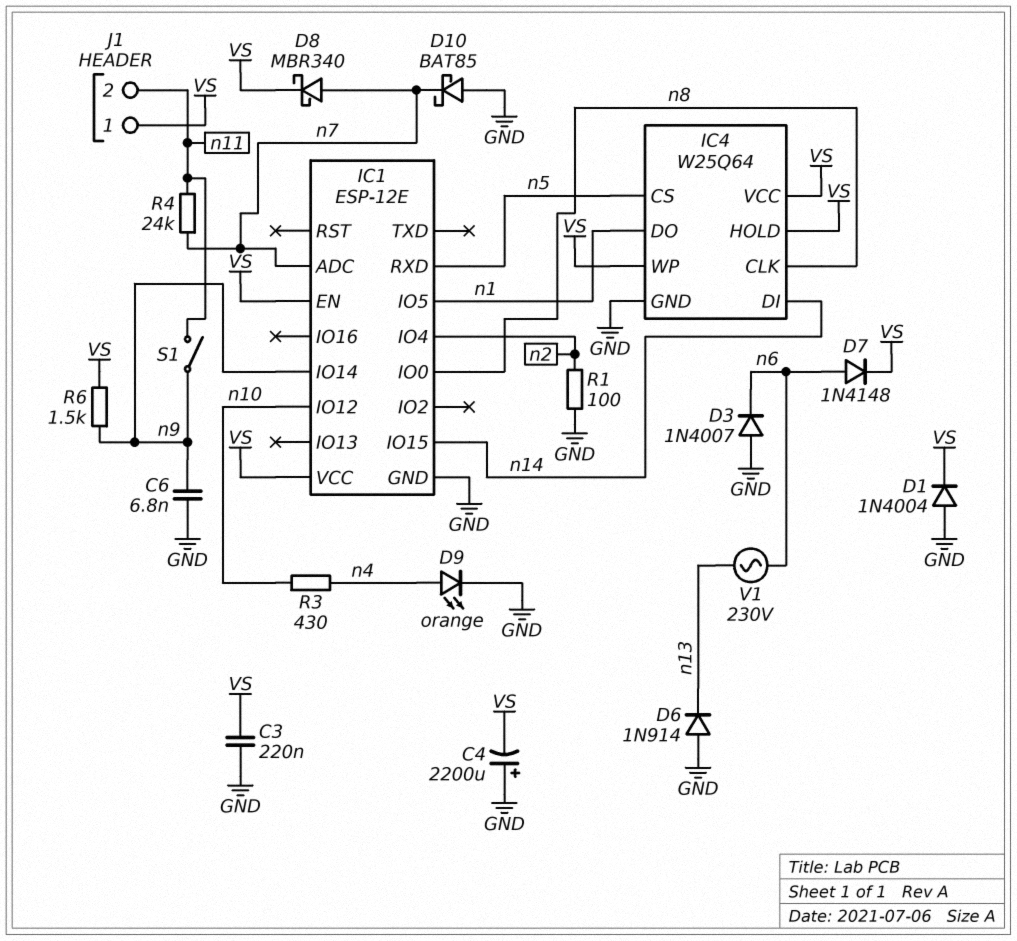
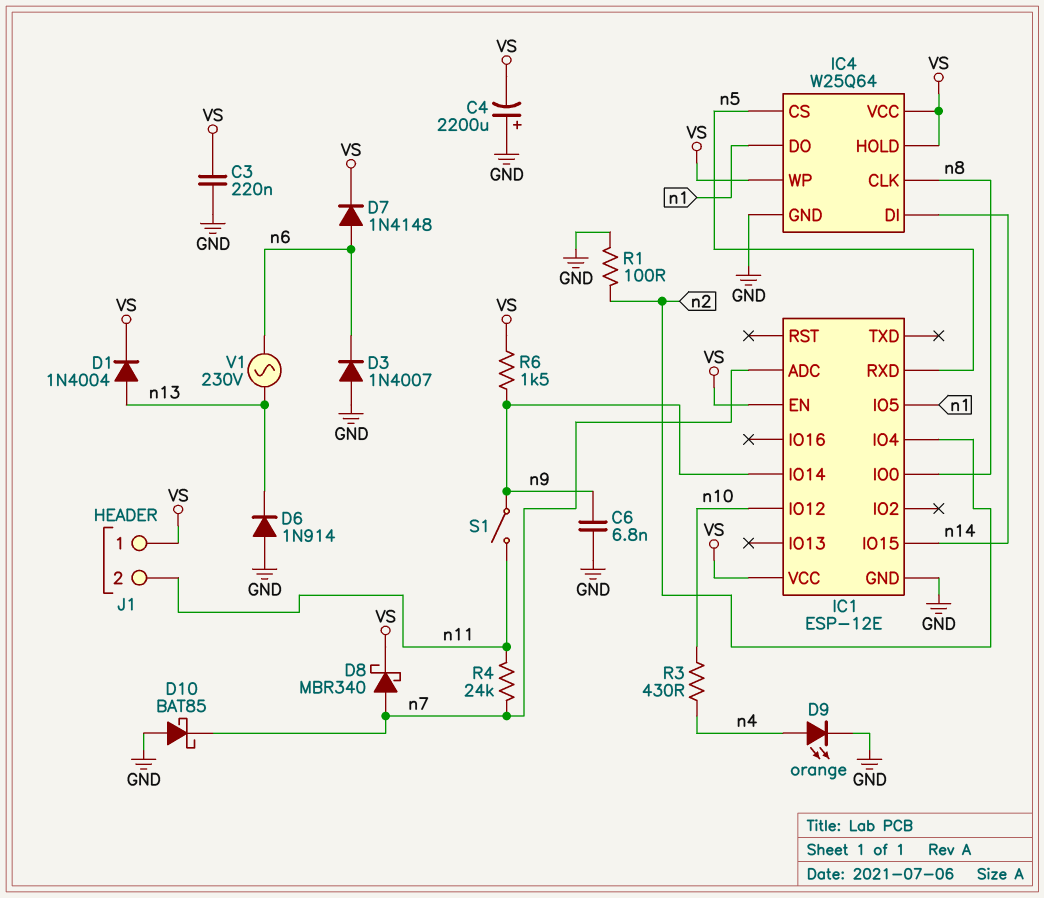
D1: diode 1N4004 (A GND, K VS) -> diode 1N4004 (A n13, K VS)

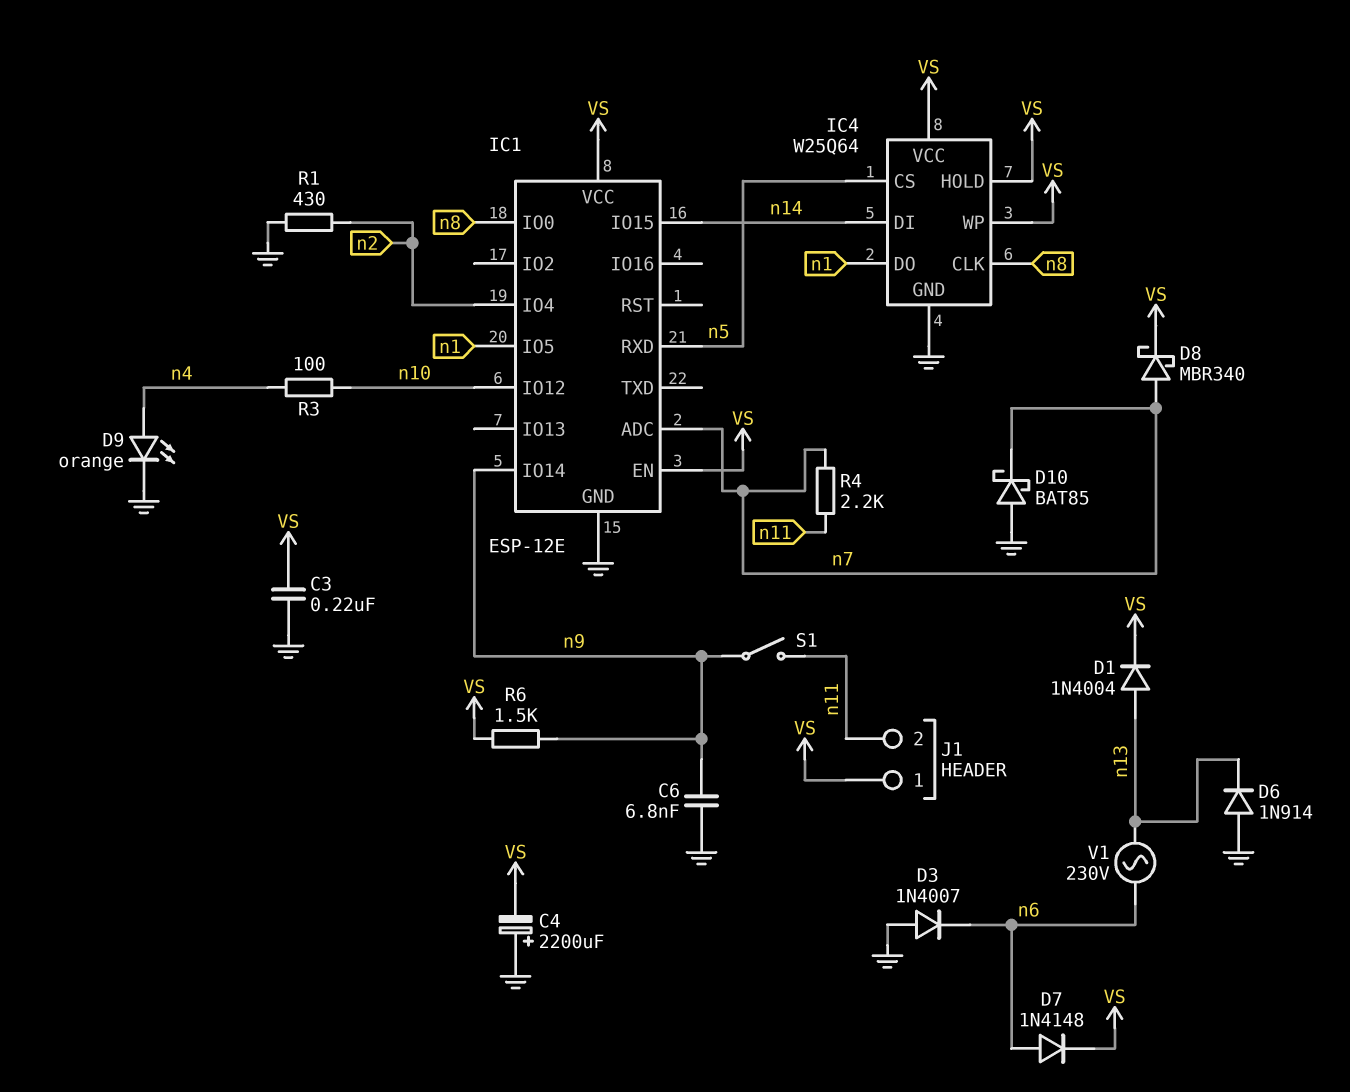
R1: 100 (GND, n2) -> 430 (GND, n2)
R3: 430 (n4, n10) -> 100 (n4, n10)
R4: 24k (n7, n11) -> 2.2k (n7, n11)

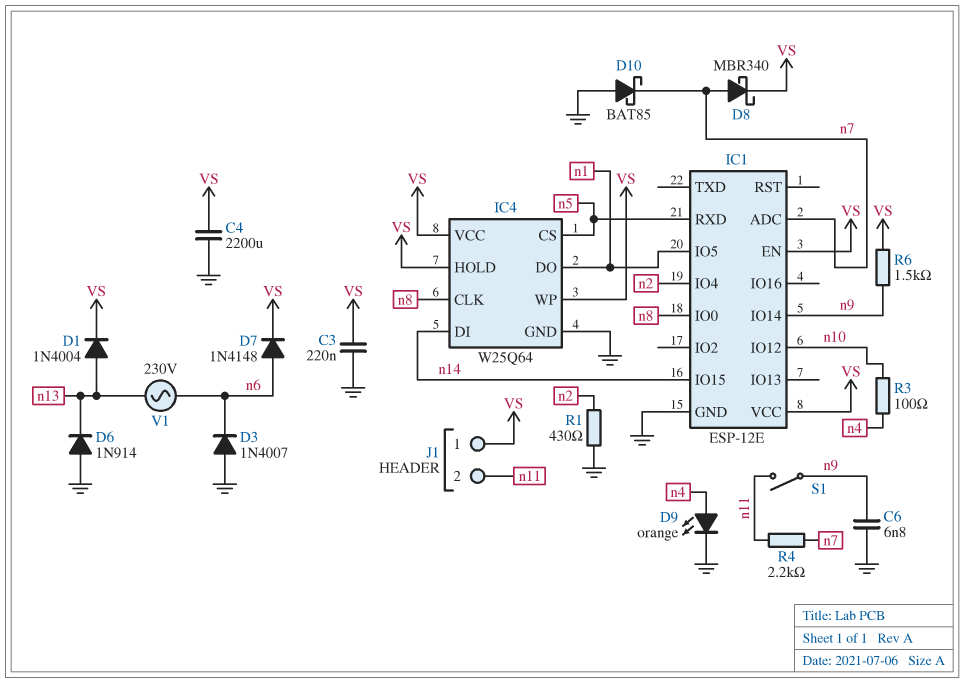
C4: 2200uF (plus GND, minus VS) -> 2200uF (GND, VS)

